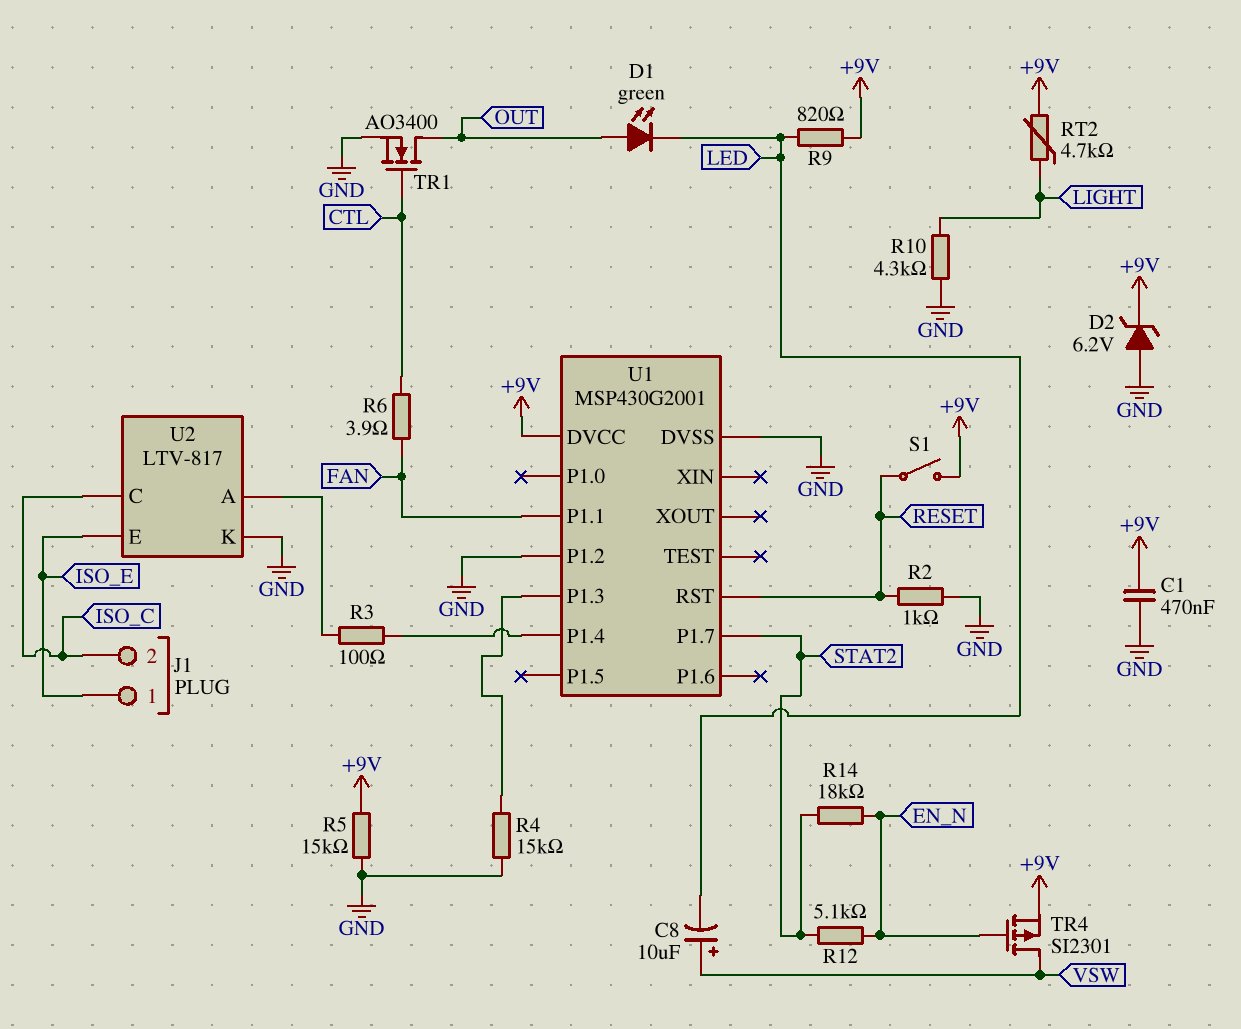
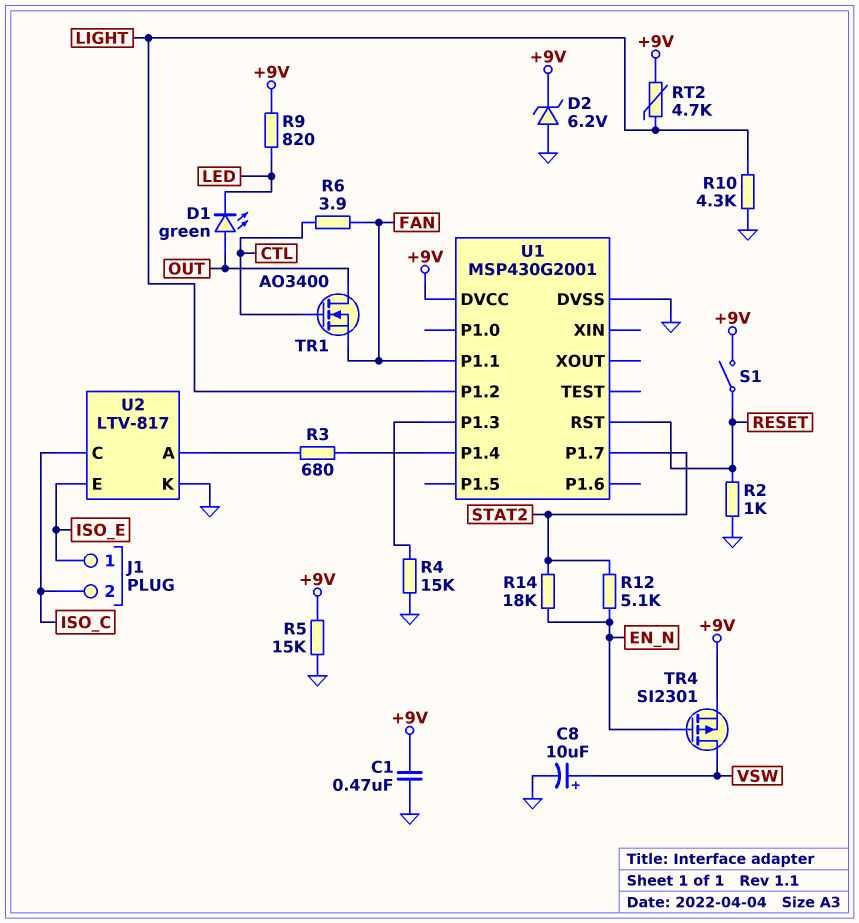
C8: 10uF (plus VSW, minus LED) -> 10uF (plus VSW, minus GND)
R3: 100 (U1/P1.4, U2/A) -> 680 (U1/P1.4, U2/A)
TR1: NMOS AO3400 (G CTL, D OUT, S GND) -> NMOS AO3400 (G CTL, D OUT, S FAN)
U1 pin P1.2: GND -> LIGHT

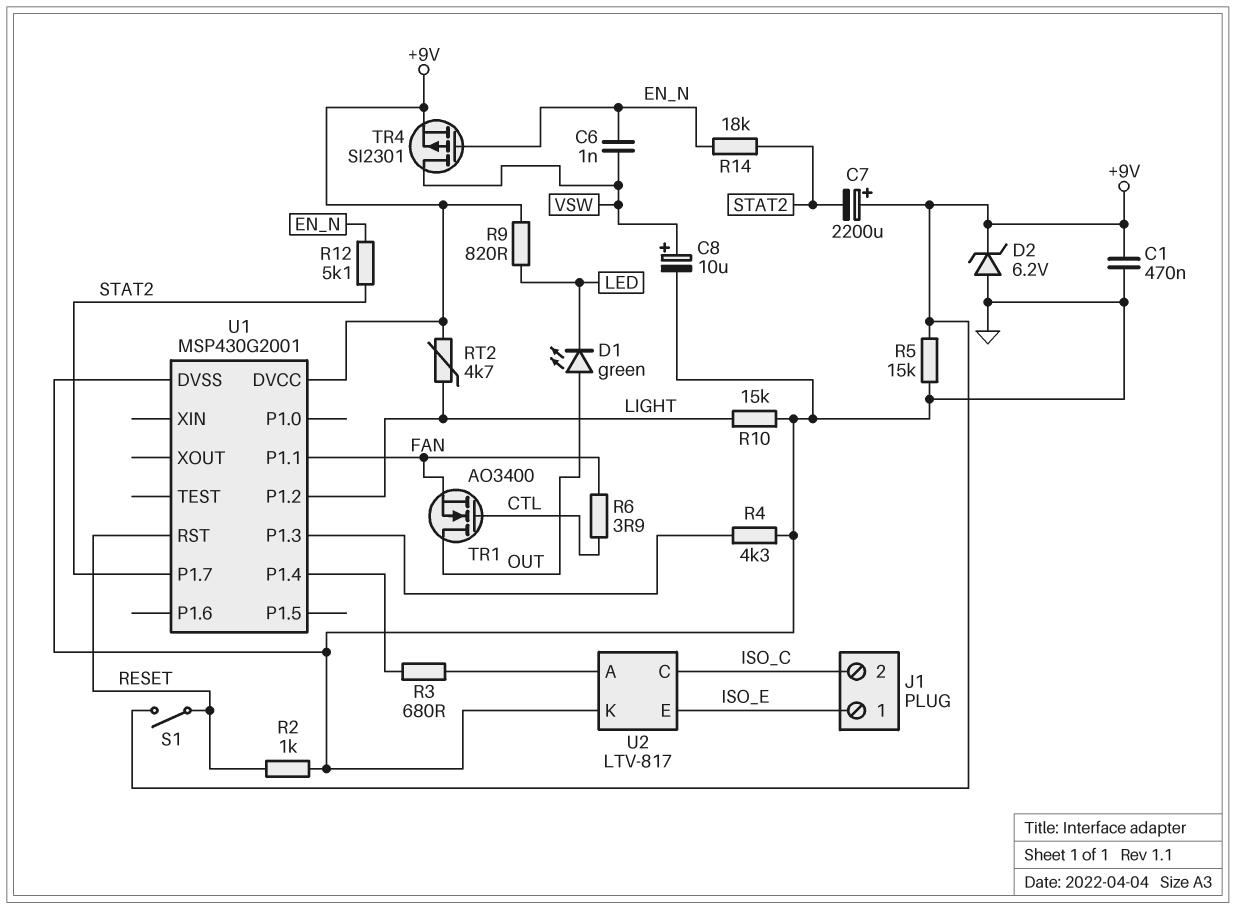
C6: none -> 1nF (EN_N, VSW)
C7: none -> 2200uF (plus +9V, minus STAT2)
R4: 15k (GND, U1/P1.3) -> 4.3k (GND, U1/P1.3)
R10: 4.3k (GND, LIGHT) -> 15k (GND, LIGHT)

